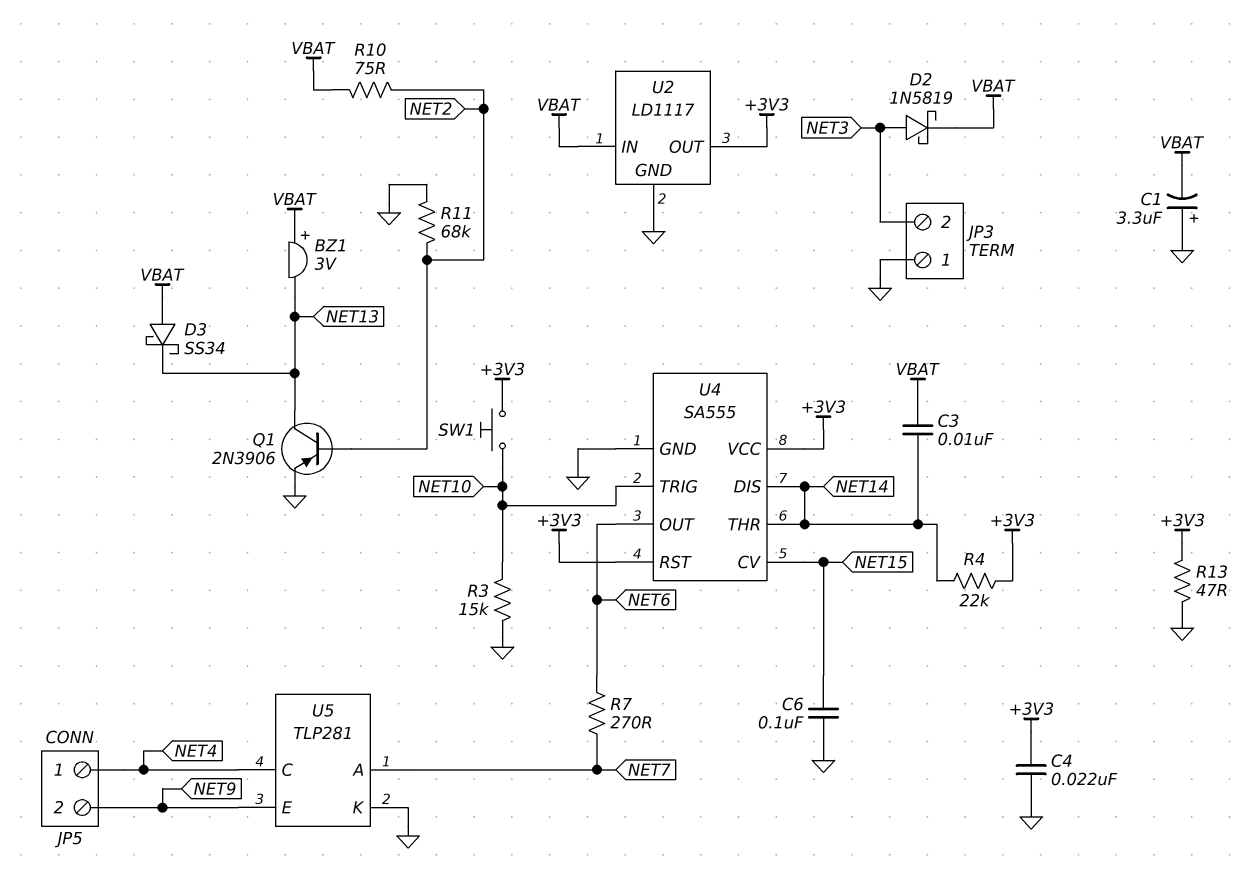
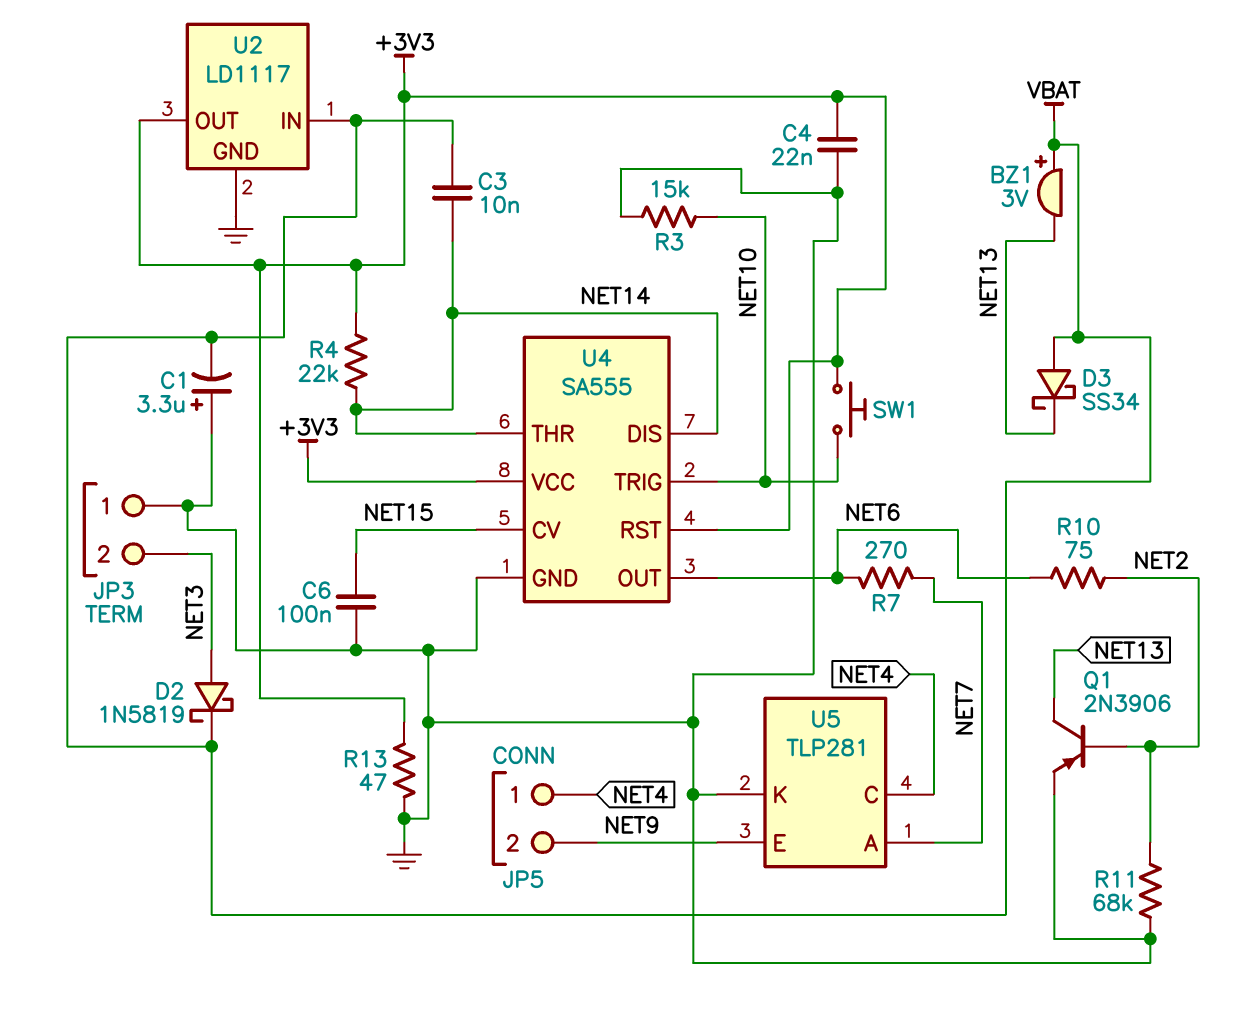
R10: 75 (NET2, VBAT) -> 75 (NET2, NET6)

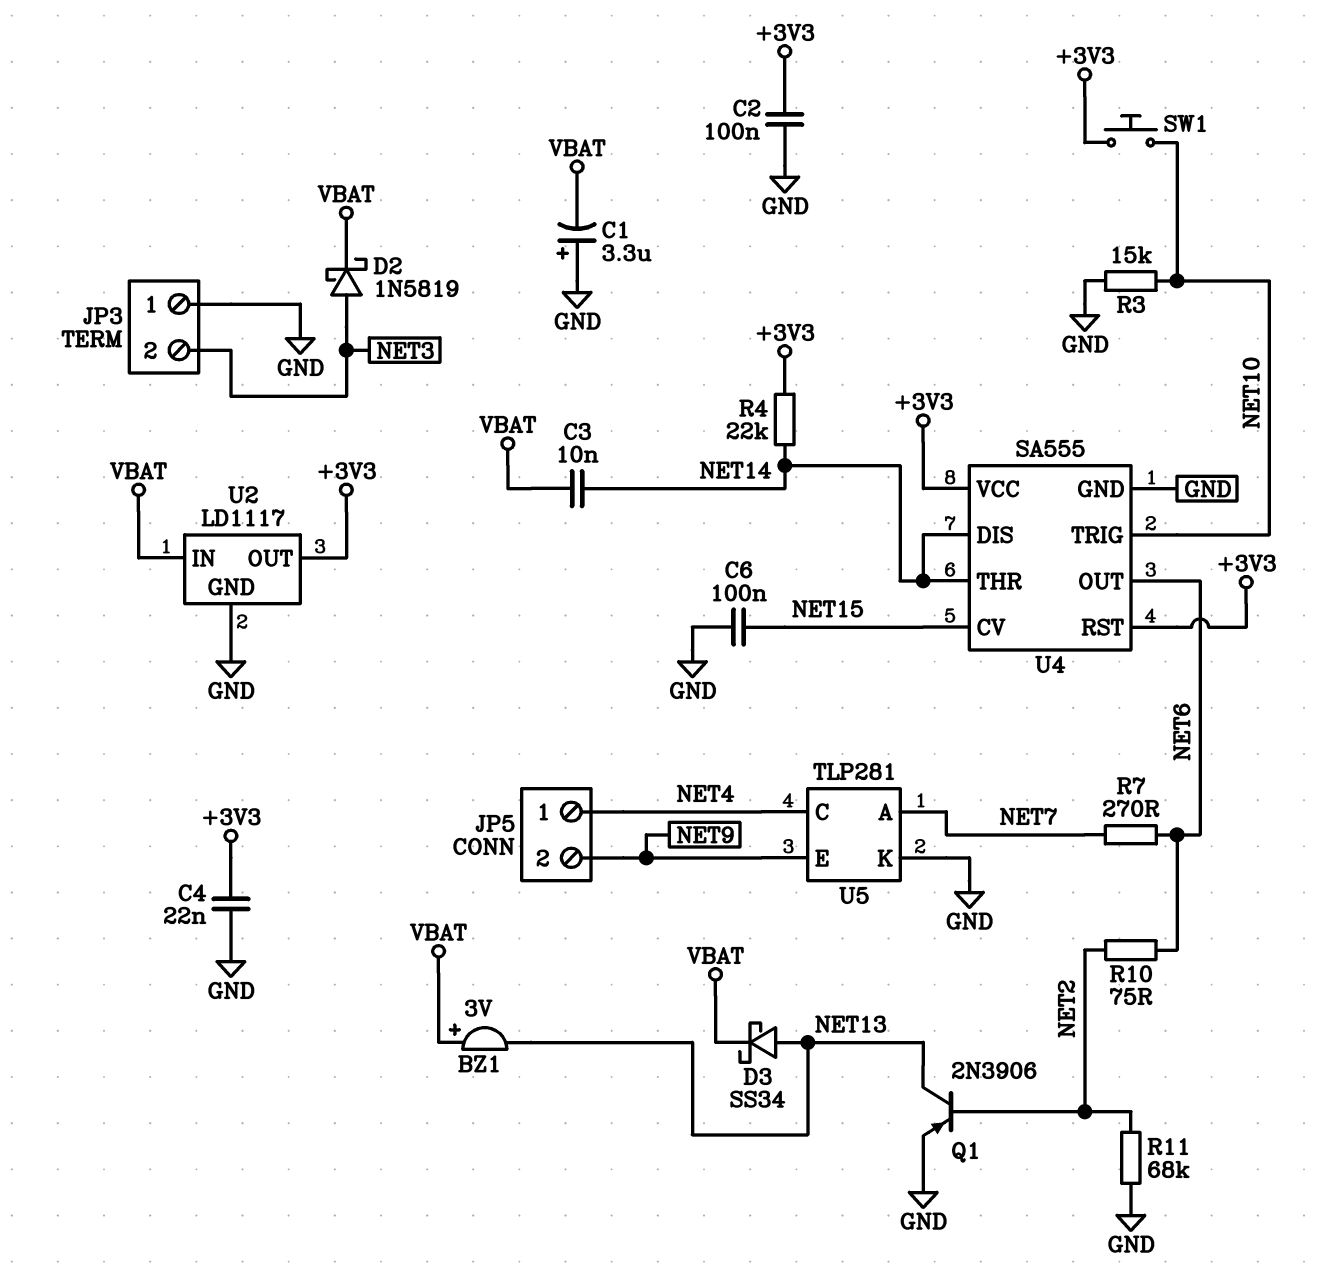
C2: none -> 100nF (+3V3, GND)
D3: schottky SS34 (A VBAT, K NET13) -> schottky SS34 (A NET13, K VBAT)
R13: 47 (+3V3, GND) -> none

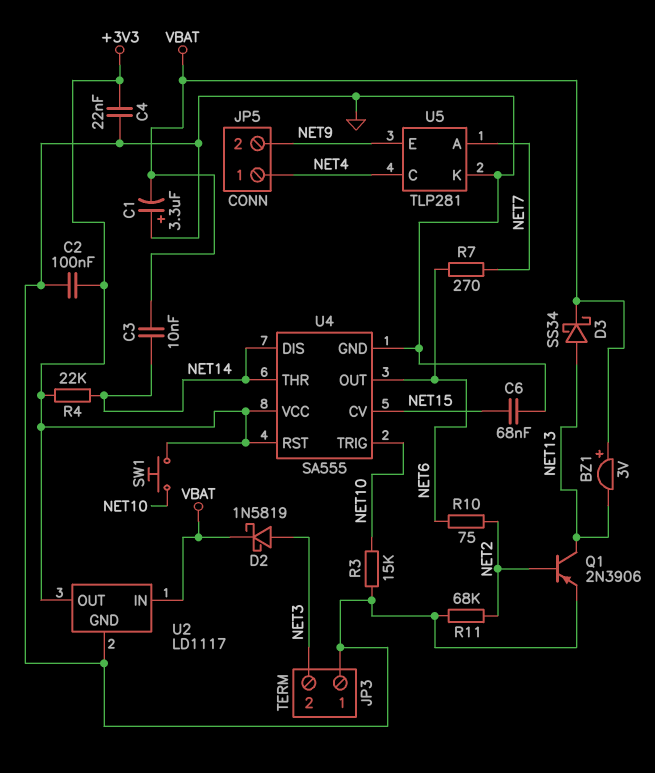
C6: 100nF (GND, NET15) -> 68nF (GND, NET15)

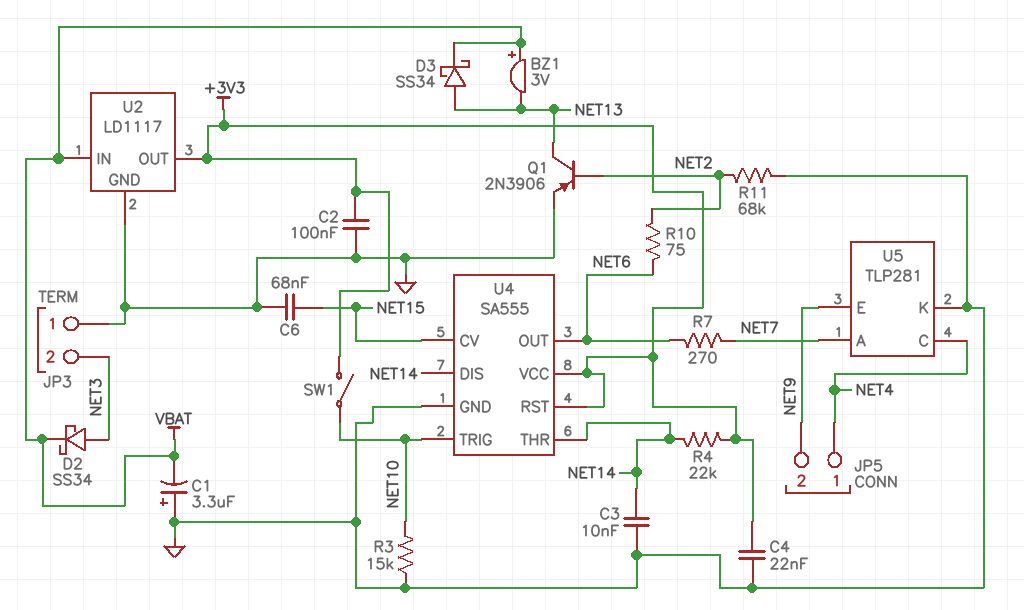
C3: 10nF (NET14, VBAT) -> 10nF (GND, NET14)
D2: schottky 1N5819 (A NET3, K VBAT) -> schottky SS34 (A NET3, K VBAT)
SW1: button (+3V3, NET10) -> switch (+3V3, NET10)

